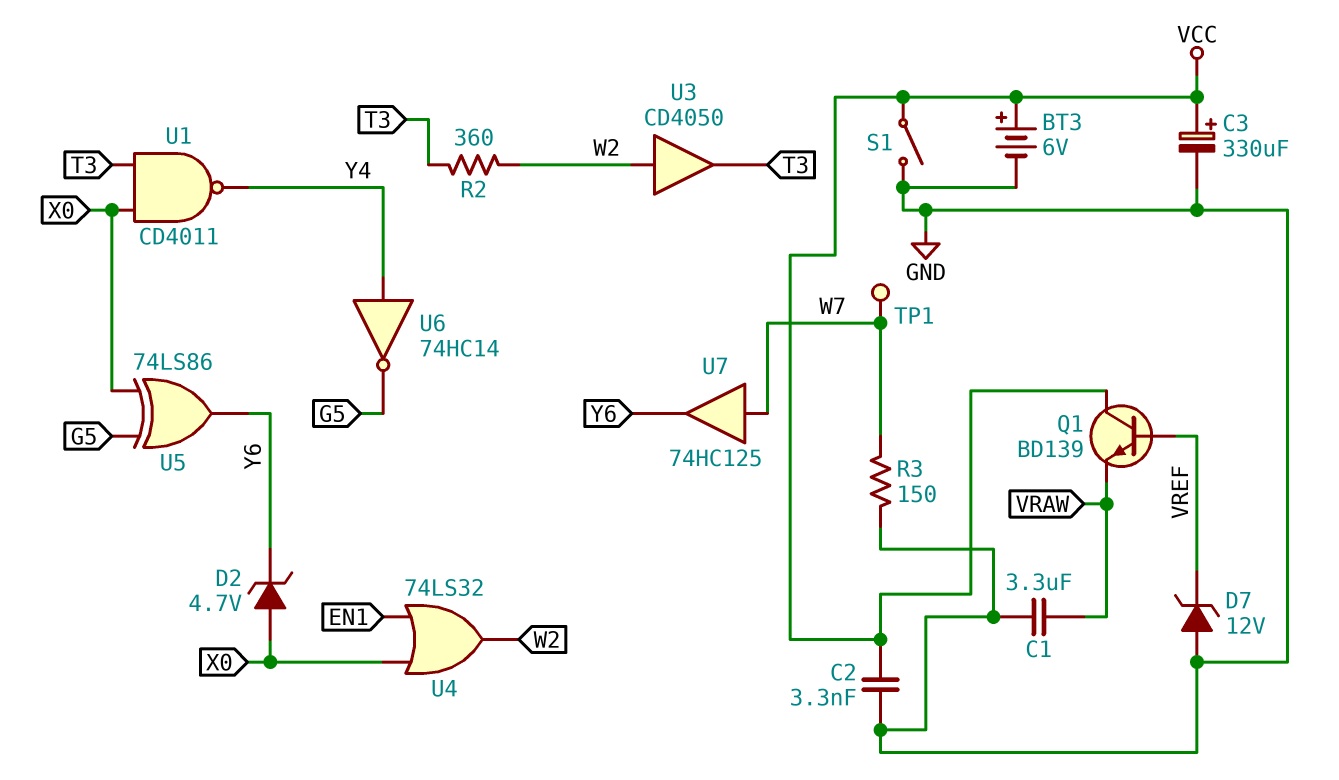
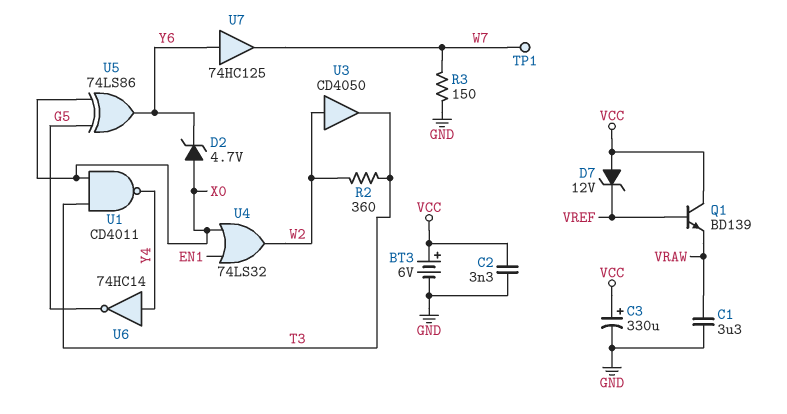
D7: zener 12V (A GND, K VREF) -> zener 12V (A VCC, K VREF)
S1: switch (GND, VCC) -> none
U7: buffer 74HC125 (in W7, out Y6) -> buffer 74HC125 (in Y6, out W7)

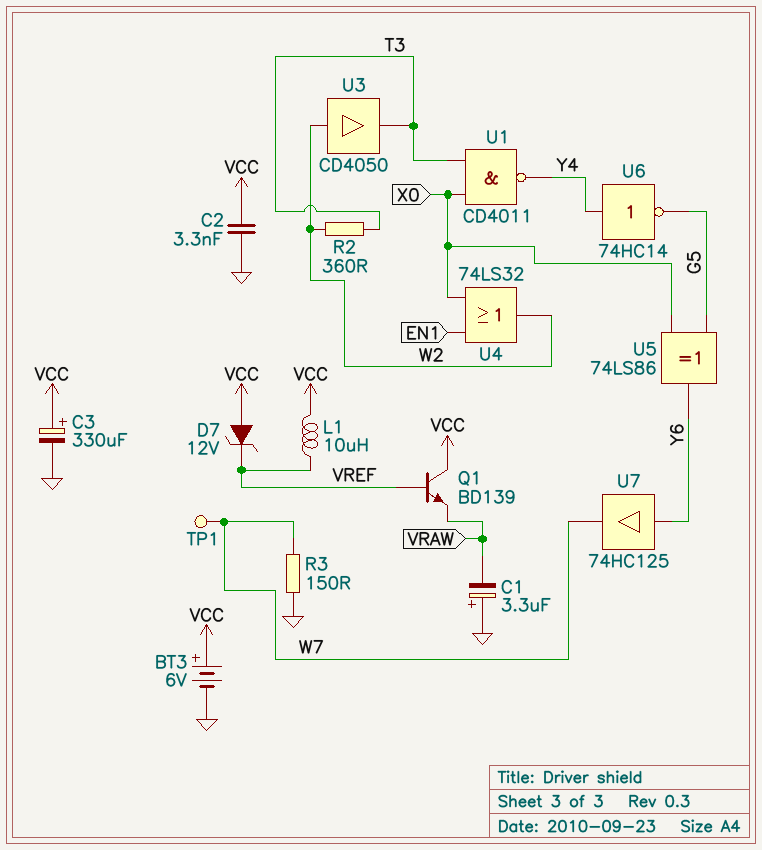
C1: 3.3uF (GND, VRAW) -> 3.3uF (plus GND, minus VRAW)
D2: zener 4.7V (A X0, K Y6) -> none
L1: none -> 10uH (VCC, VREF)

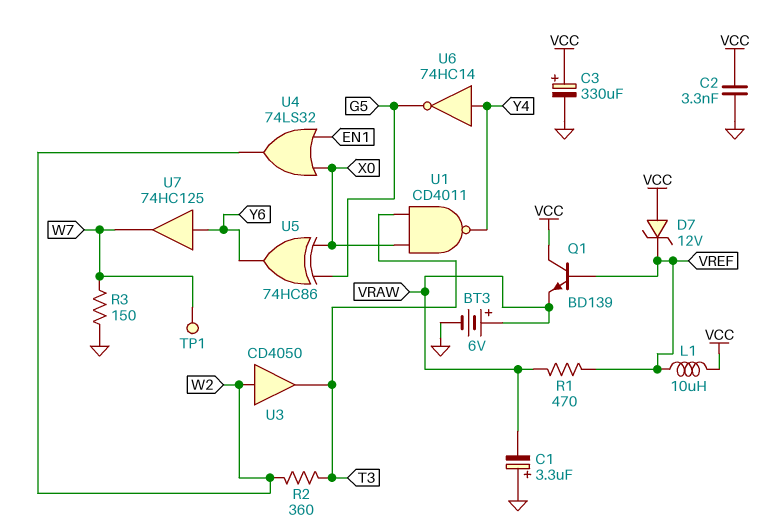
BT3: 6V (plus VCC, minus GND) -> 6V (plus VRAW, minus GND)
R1: none -> 470 (VRAW, VREF)
U5: XOR 74LS86 (in G5, in X0, out Y6) -> XOR 74HC86 (in G5, in X0, out Y6)

